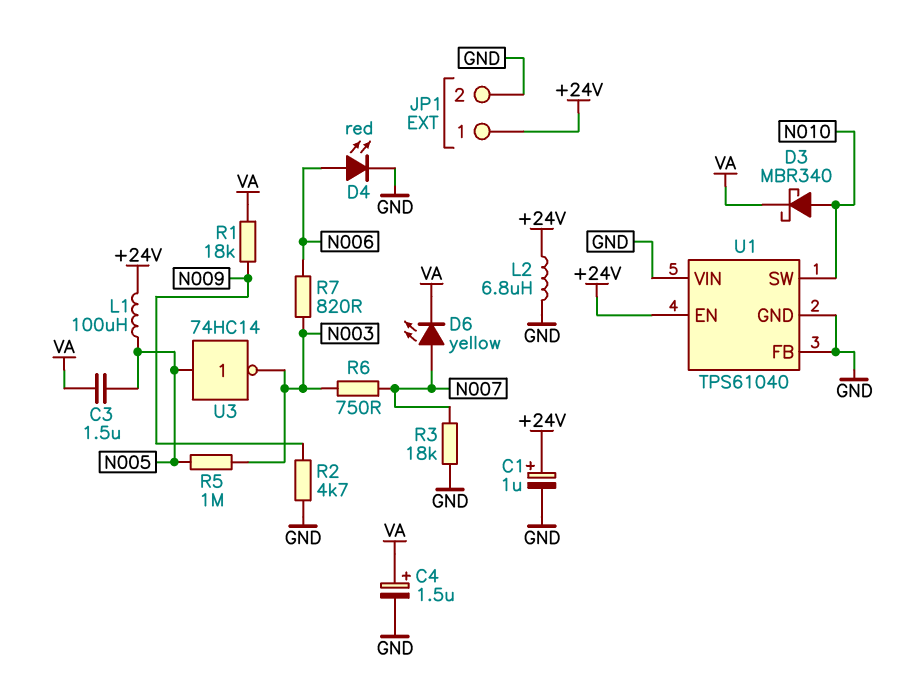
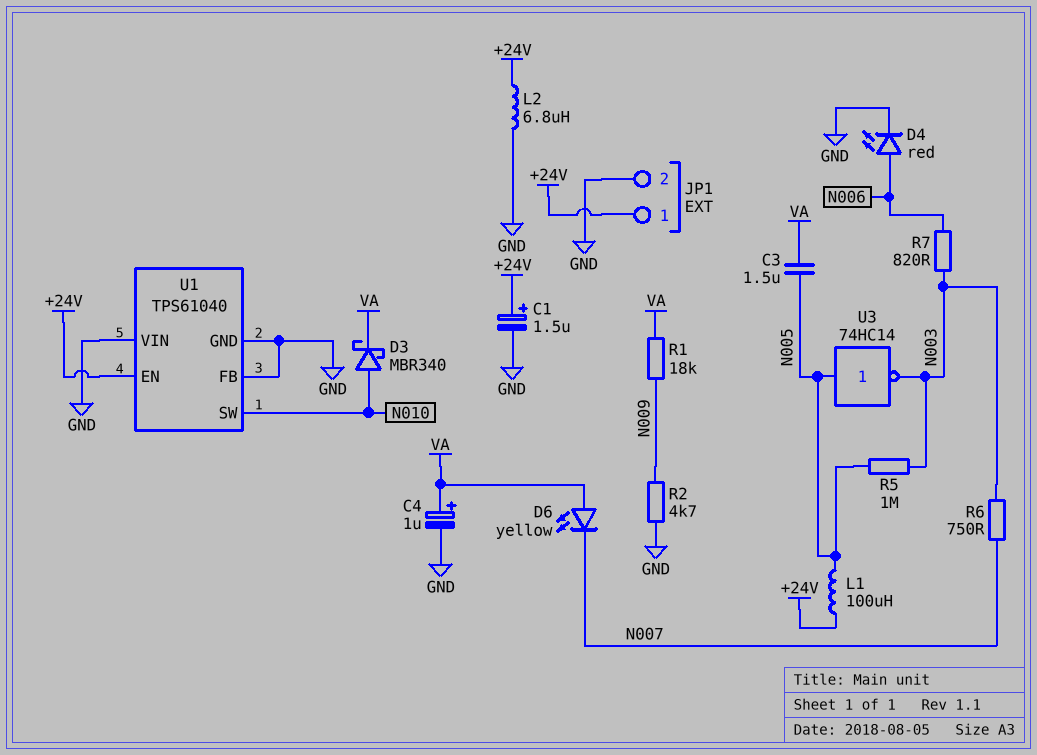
C1: 1uF (plus +24V, minus GND) -> 1.5uF (plus +24V, minus GND)
C4: 1.5uF (plus VA, minus GND) -> 1uF (plus VA, minus GND)
D6: LED yellow (A N007, K VA) -> LED yellow (A VA, K N007)
R3: 18k (GND, N007) -> none

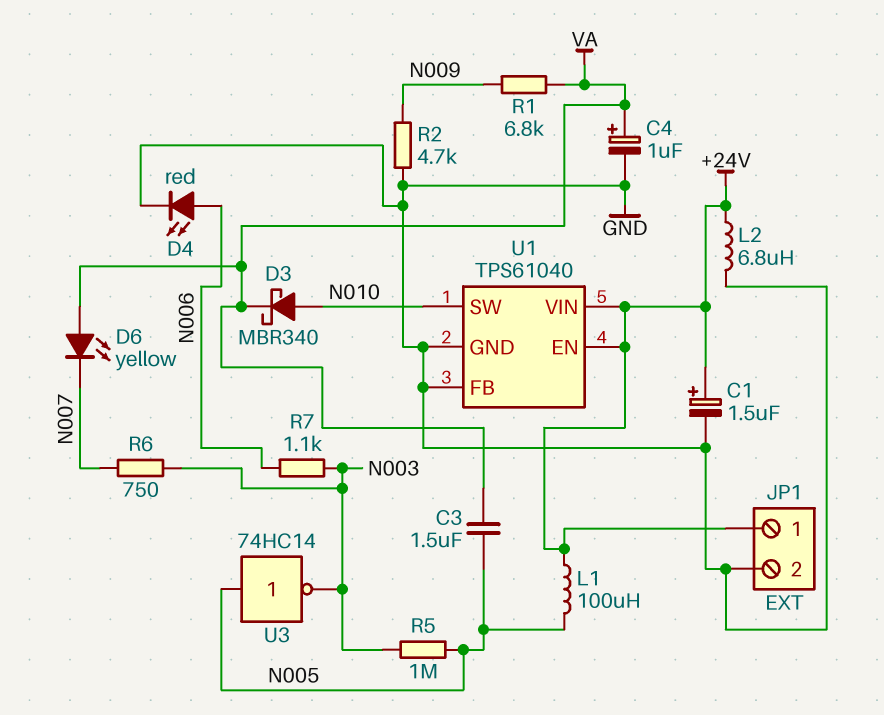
R1: 18k (N009, VA) -> 6.8k (N009, VA)
R7: 820 (N003, N006) -> 1.1k (N003, N006)
U1 pin VIN: GND -> +24V

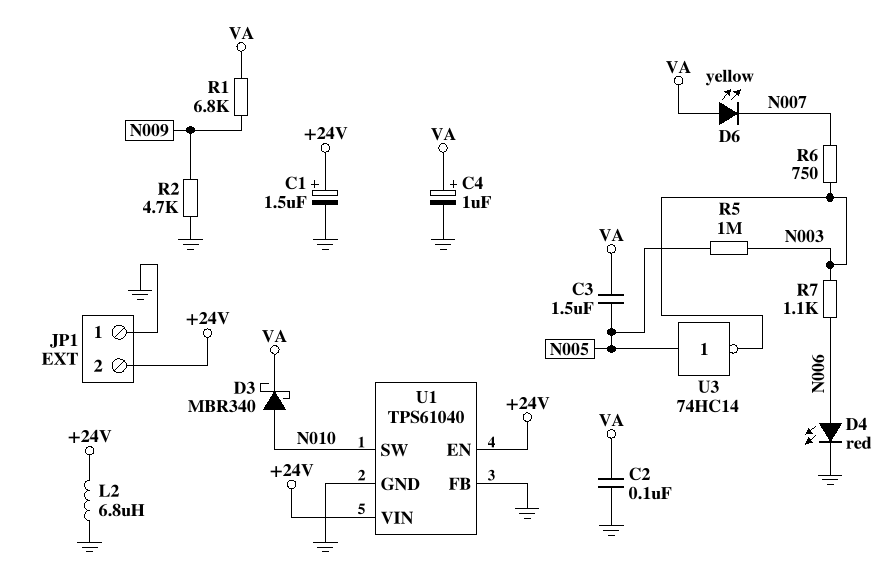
C2: none -> 100nF (GND, VA)
JP1 pin 1: +24V -> GND
JP1 pin 2: GND -> +24V
L1: 100uH (+24V, N005) -> none

